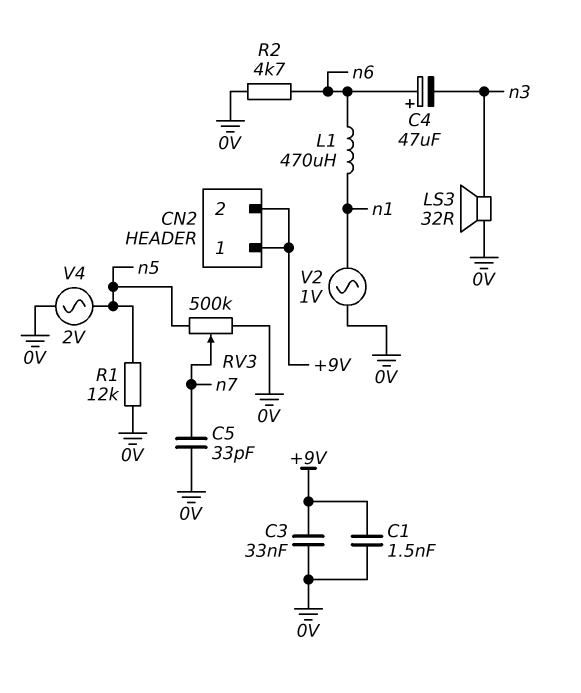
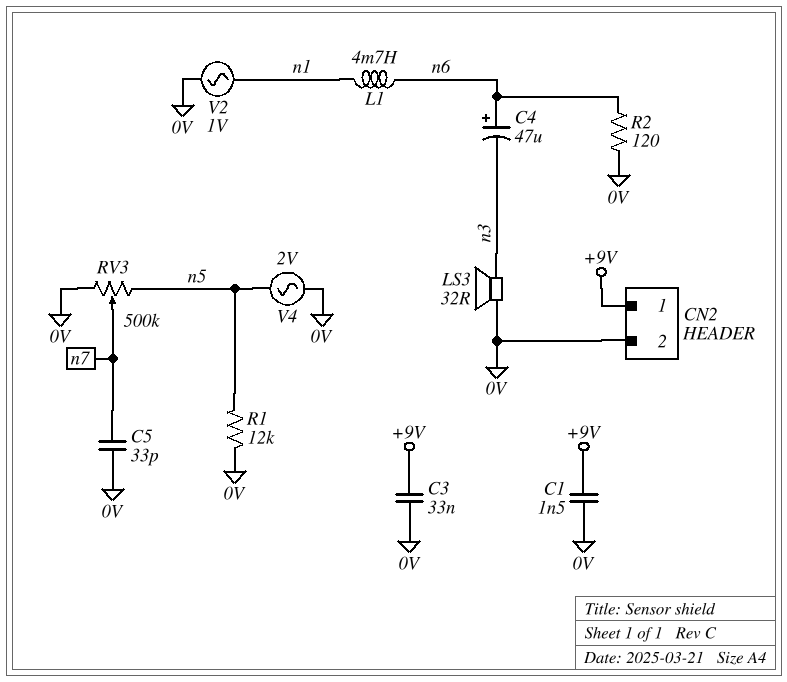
CN2 pin 2: +9V -> 0V
L1: 470uH (n1, n6) -> 4.7mH (n1, n6)
R2: 4.7k (0V, n6) -> 120 (0V, n6)

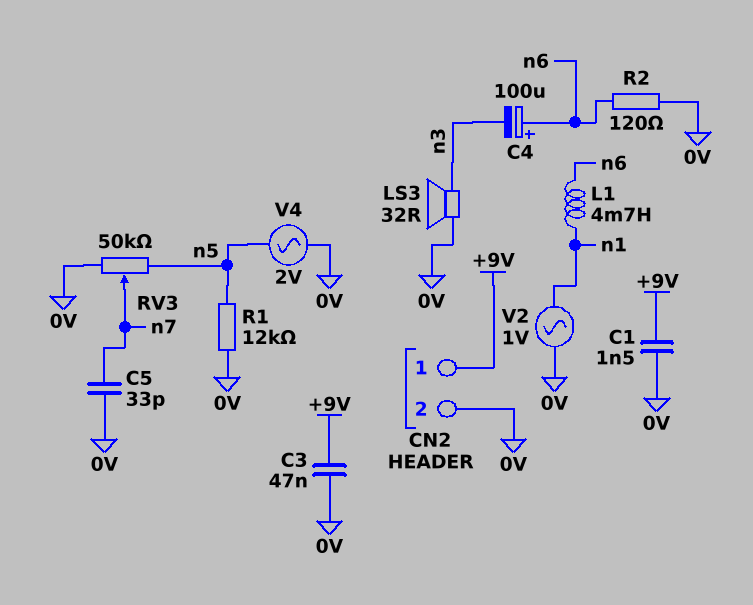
C3: 33nF (+9V, 0V) -> 47nF (+9V, 0V)
C4: 47uF (plus n6, minus n3) -> 100uF (plus n6, minus n3)
RV3: 500k (0V, n5, wiper n7) -> 50k (0V, n5, wiper n7)

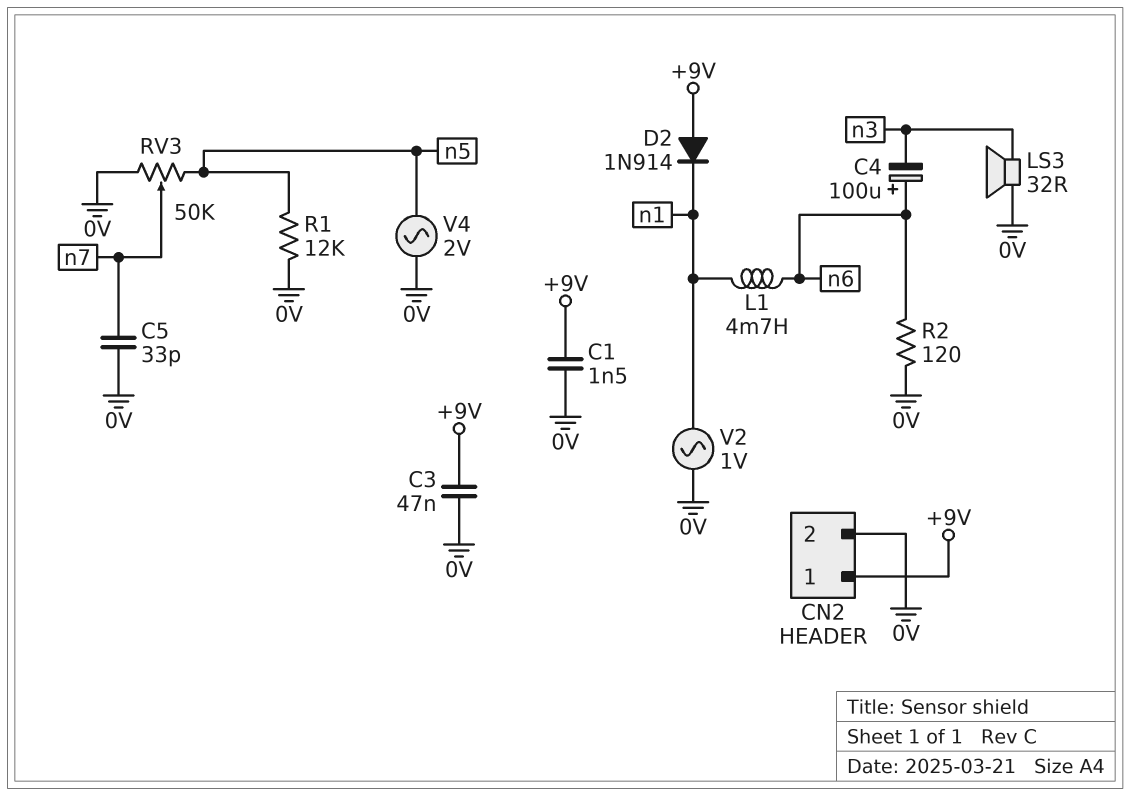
D2: none -> diode 1N914 (A +9V, K n1)

